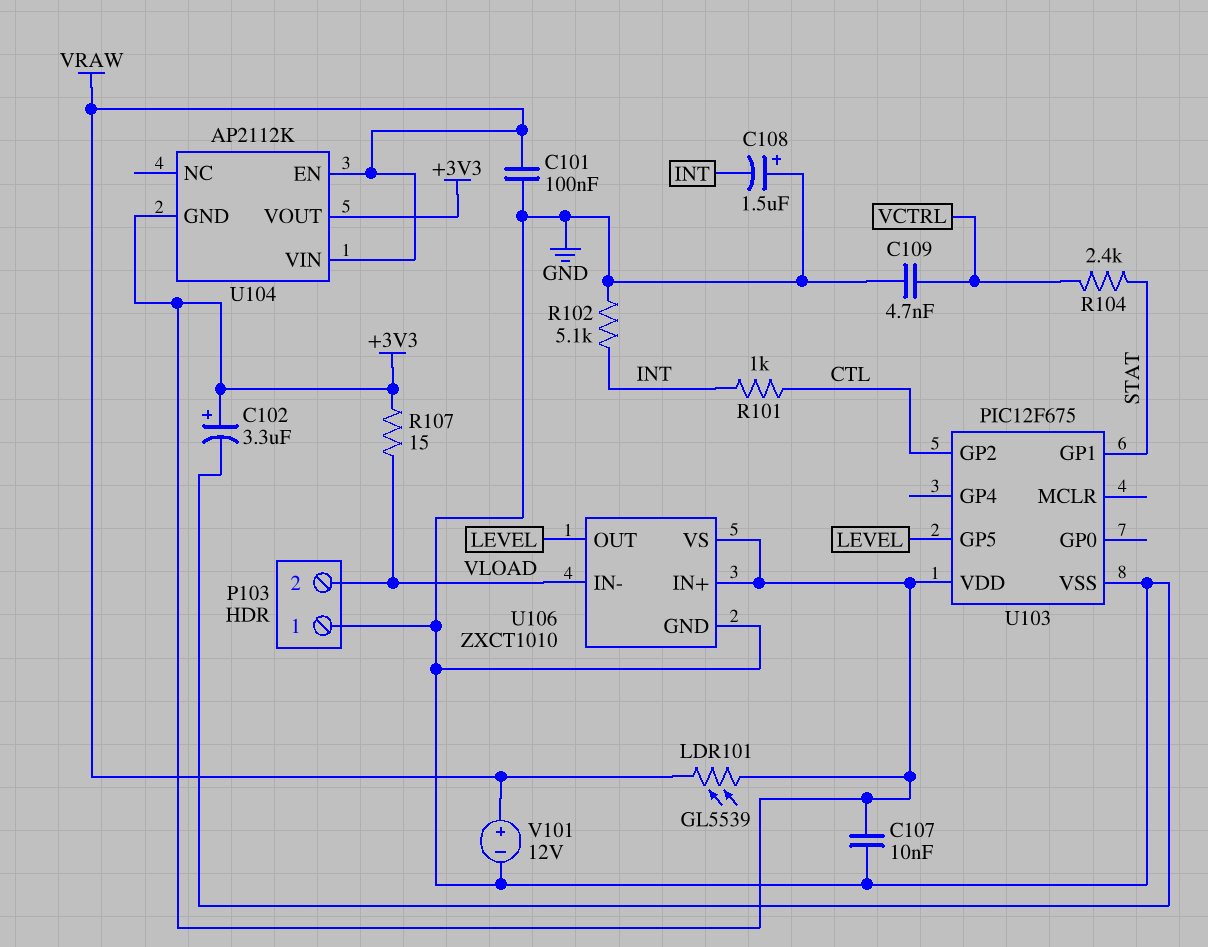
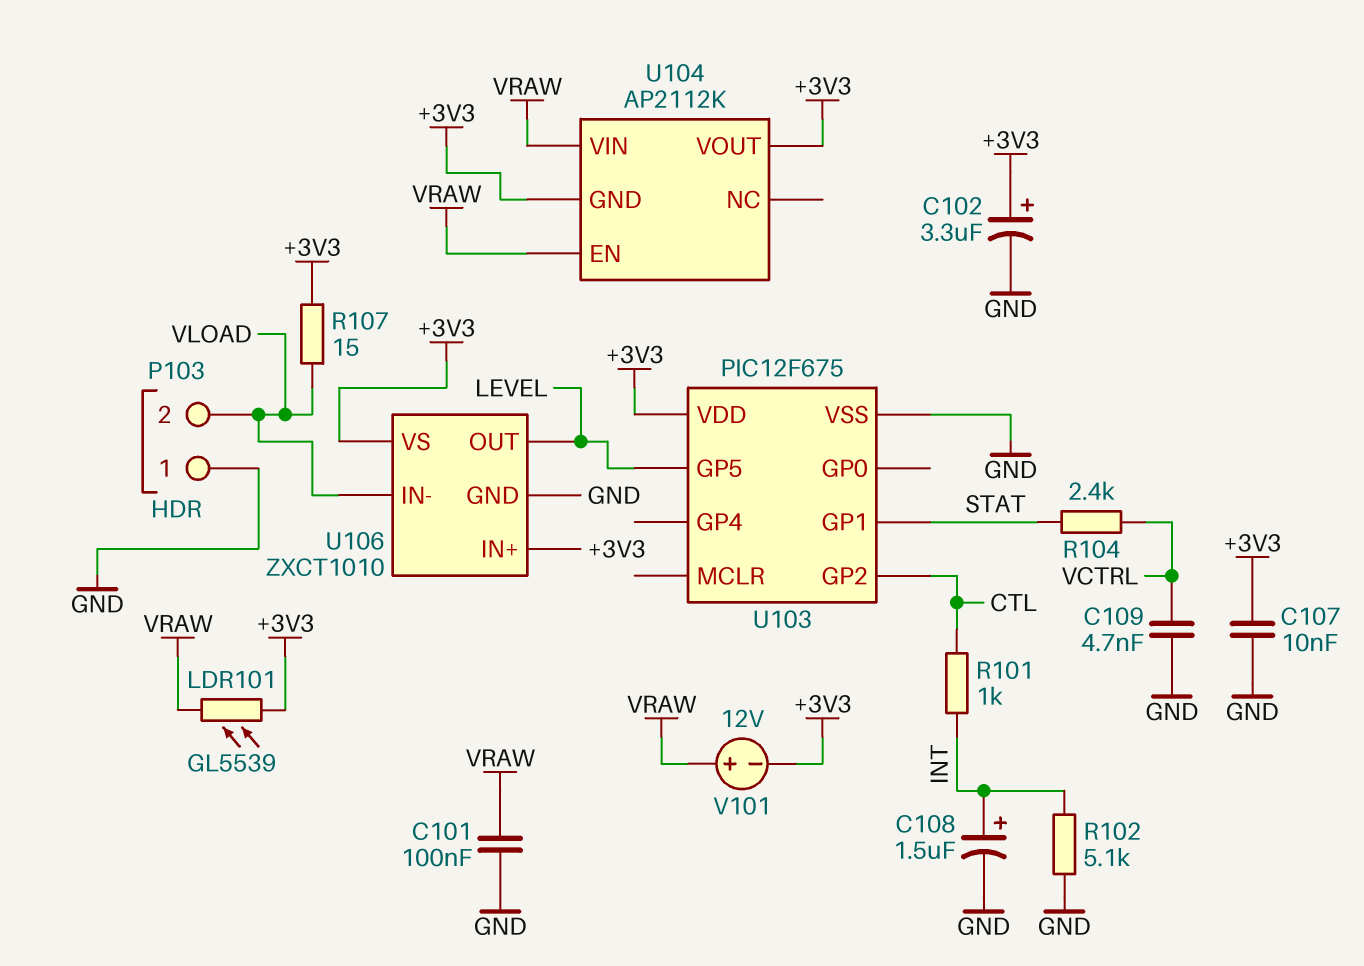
C108: 1.5uF (plus GND, minus INT) -> 1.5uF (plus INT, minus GND)
V101: 12V (plus VRAW, minus GND) -> 12V (plus VRAW, minus +3V3)

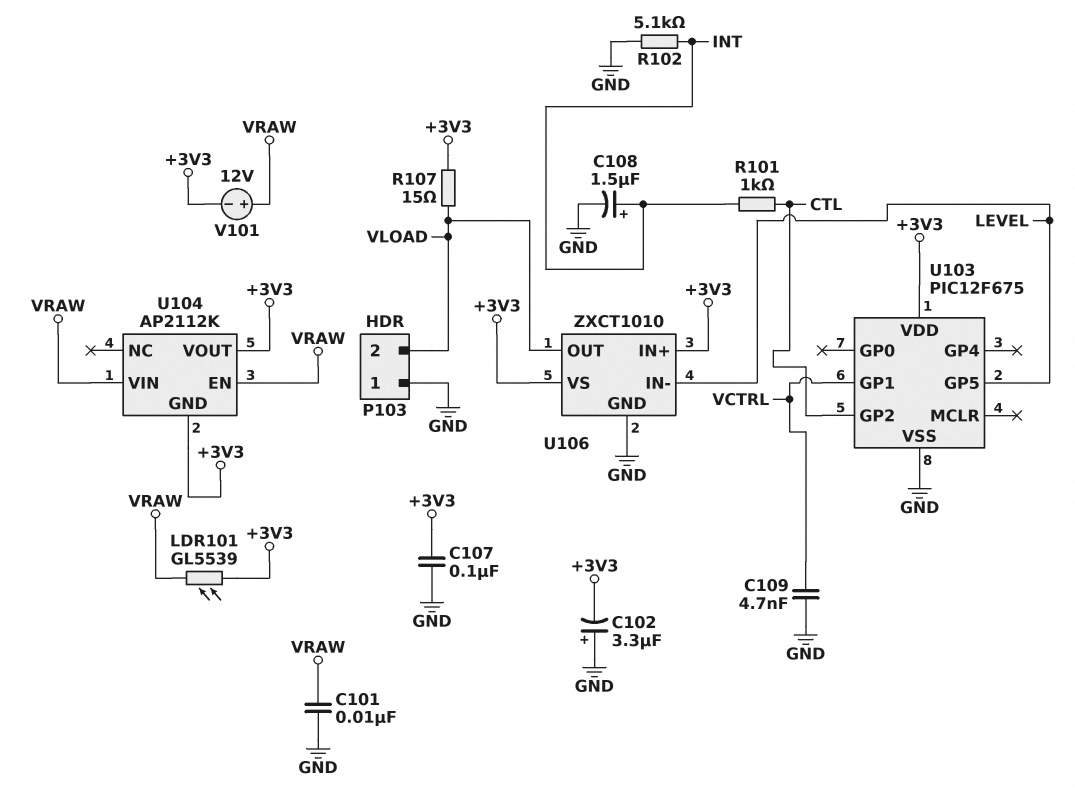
C101: 100nF (GND, VRAW) -> 10nF (GND, VRAW)
C102: 3.3uF (plus +3V3, minus GND) -> 3.3uF (plus GND, minus +3V3)
C107: 10nF (+3V3, GND) -> 100nF (+3V3, GND)
R104: 2.4k (STAT, VCTRL) -> none
U103 pin GP1: STAT -> VCTRL
U106 pin IN-: VLOAD -> LEVEL
U106 pin OUT: LEVEL -> VLOAD

